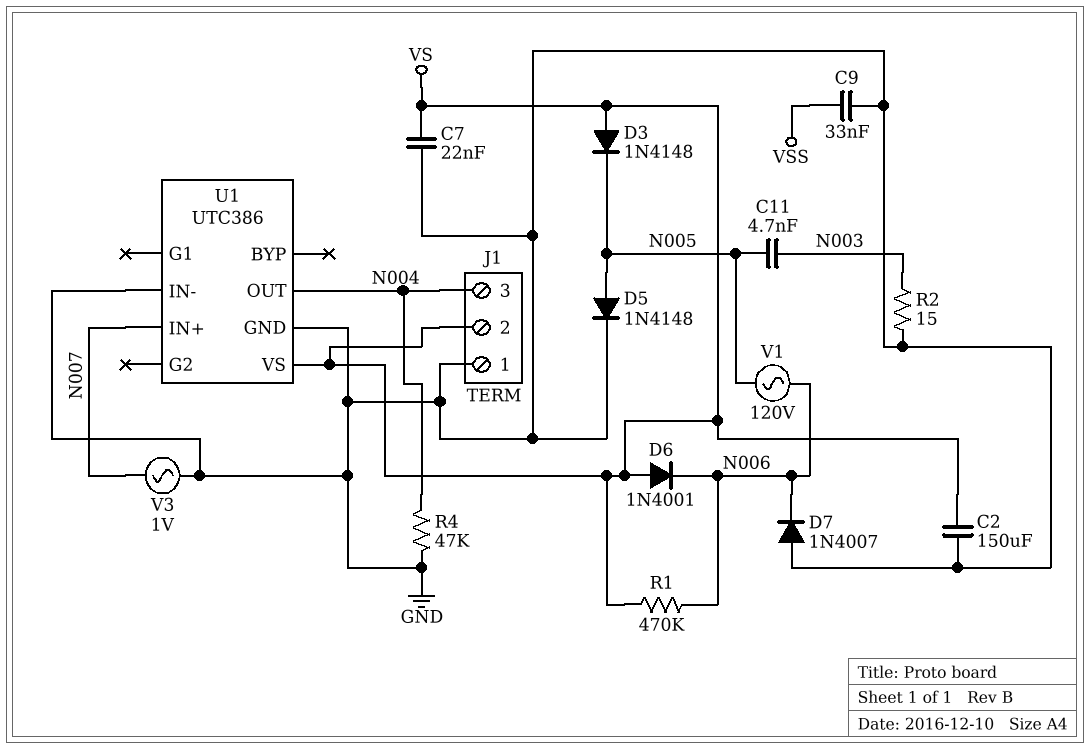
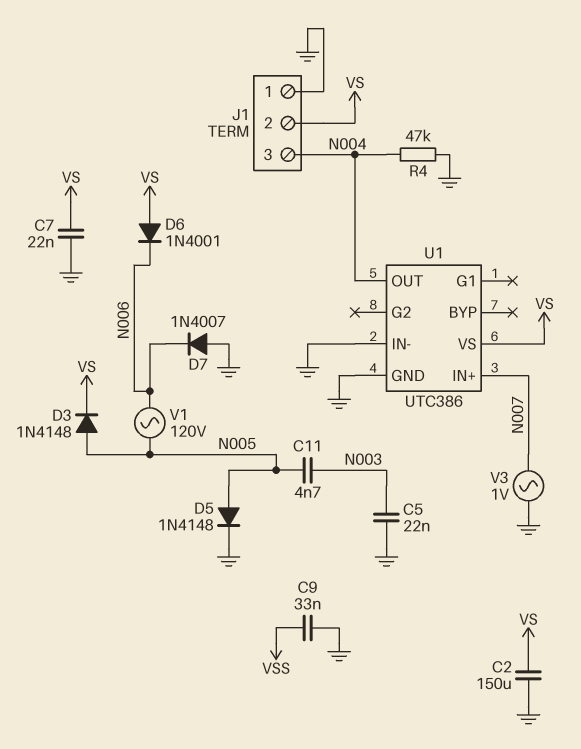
C5: none -> 22nF (GND, N003)
D3: diode 1N4148 (A VS, K N005) -> diode 1N4148 (A N005, K VS)
R1: 470k (N006, VS) -> none
R2: 15 (GND, N003) -> none

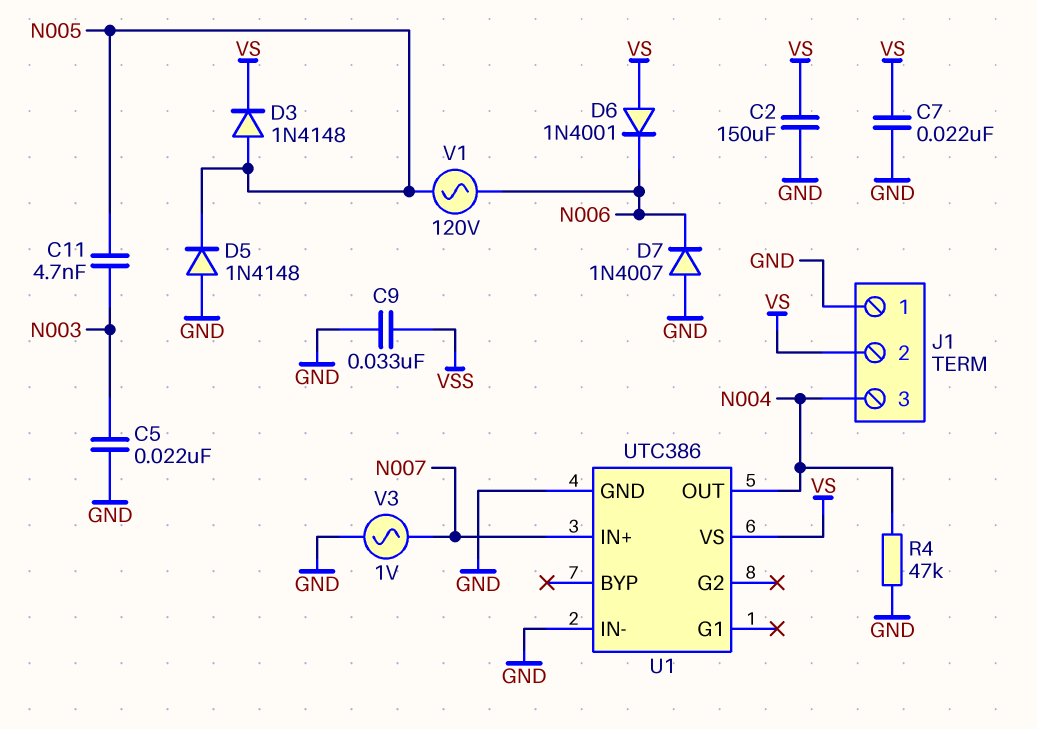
D5: diode 1N4148 (A N005, K GND) -> diode 1N4148 (A GND, K N005)

